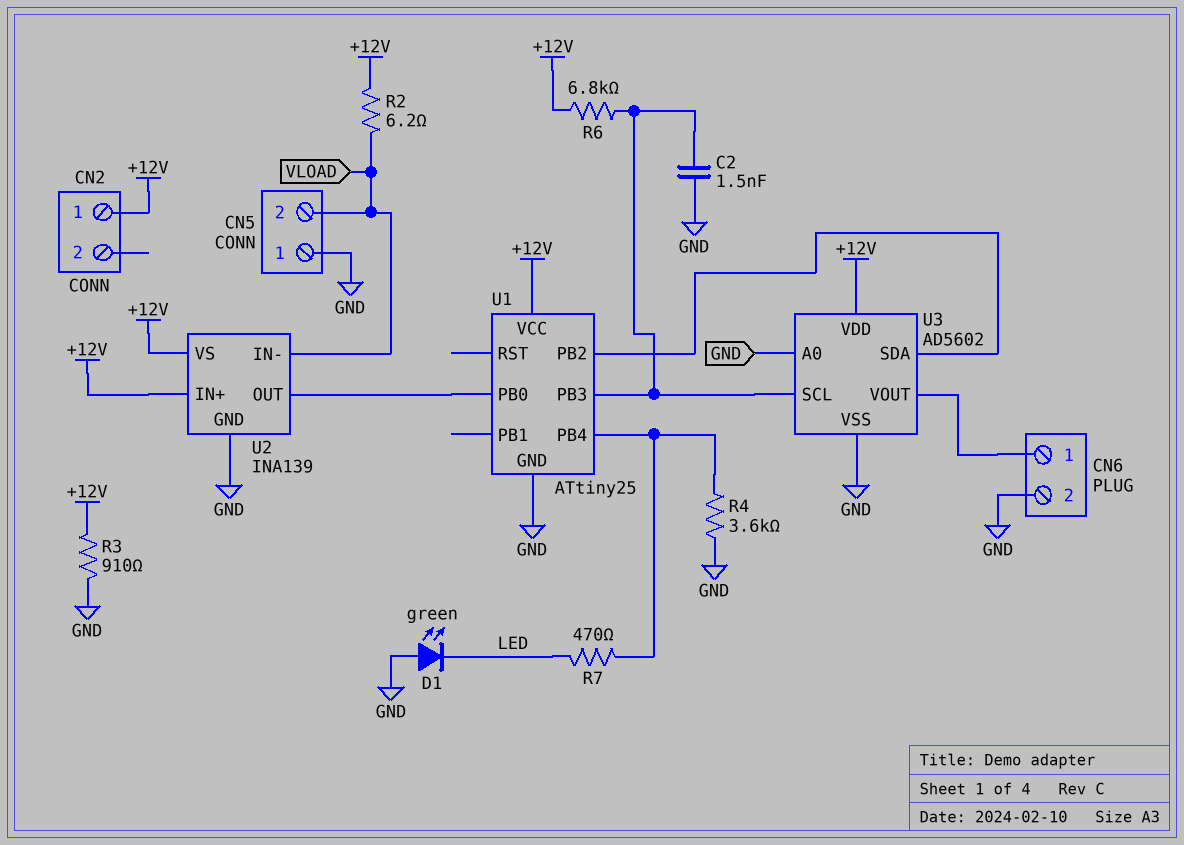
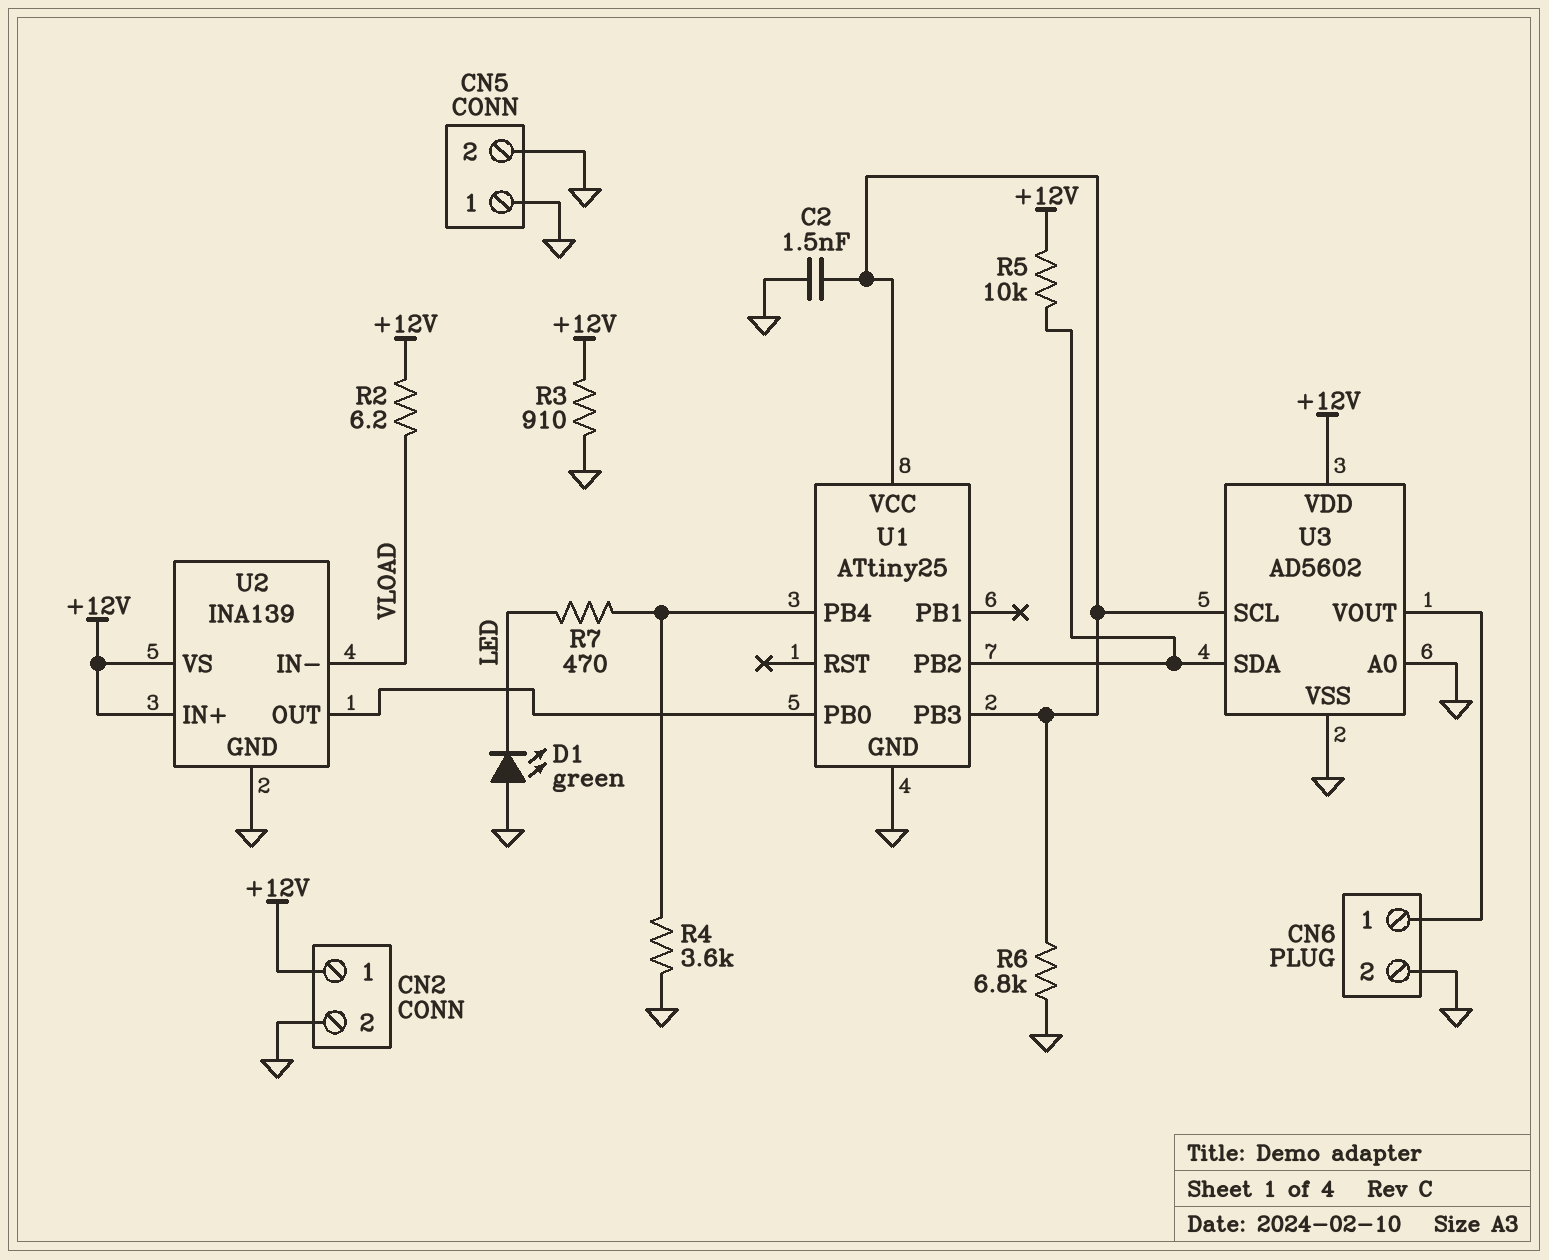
CN2 pin 2: none -> GND
CN5 pin 2: VLOAD -> GND
R5: none -> 10k (+12V, U1/PB2)
R6: 6.8k (+12V, U1/PB3) -> 6.8k (GND, U1/PB3)
U1 pin VCC: +12V -> U1/PB3

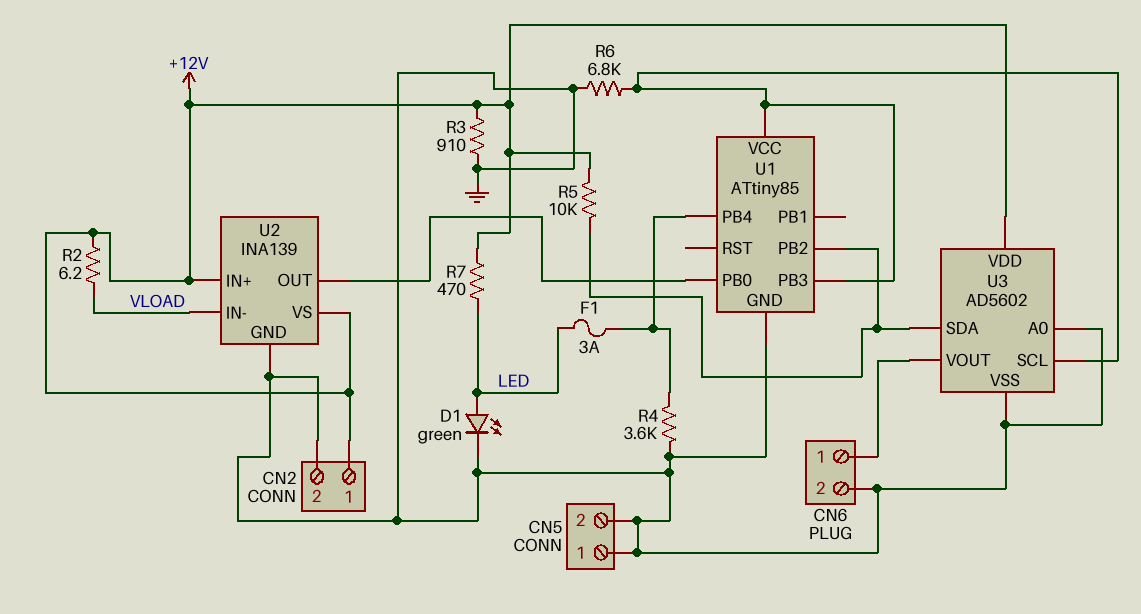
C2: 1.5nF (GND, U1/PB3) -> none
D1: LED green (A GND, K LED) -> LED green (A LED, K GND)
F1: none -> 3A (LED, U1/PB4)
R7: 470 (LED, U1/PB4) -> 470 (+12V, LED)
U1: ATtiny25 -> ATtiny85

